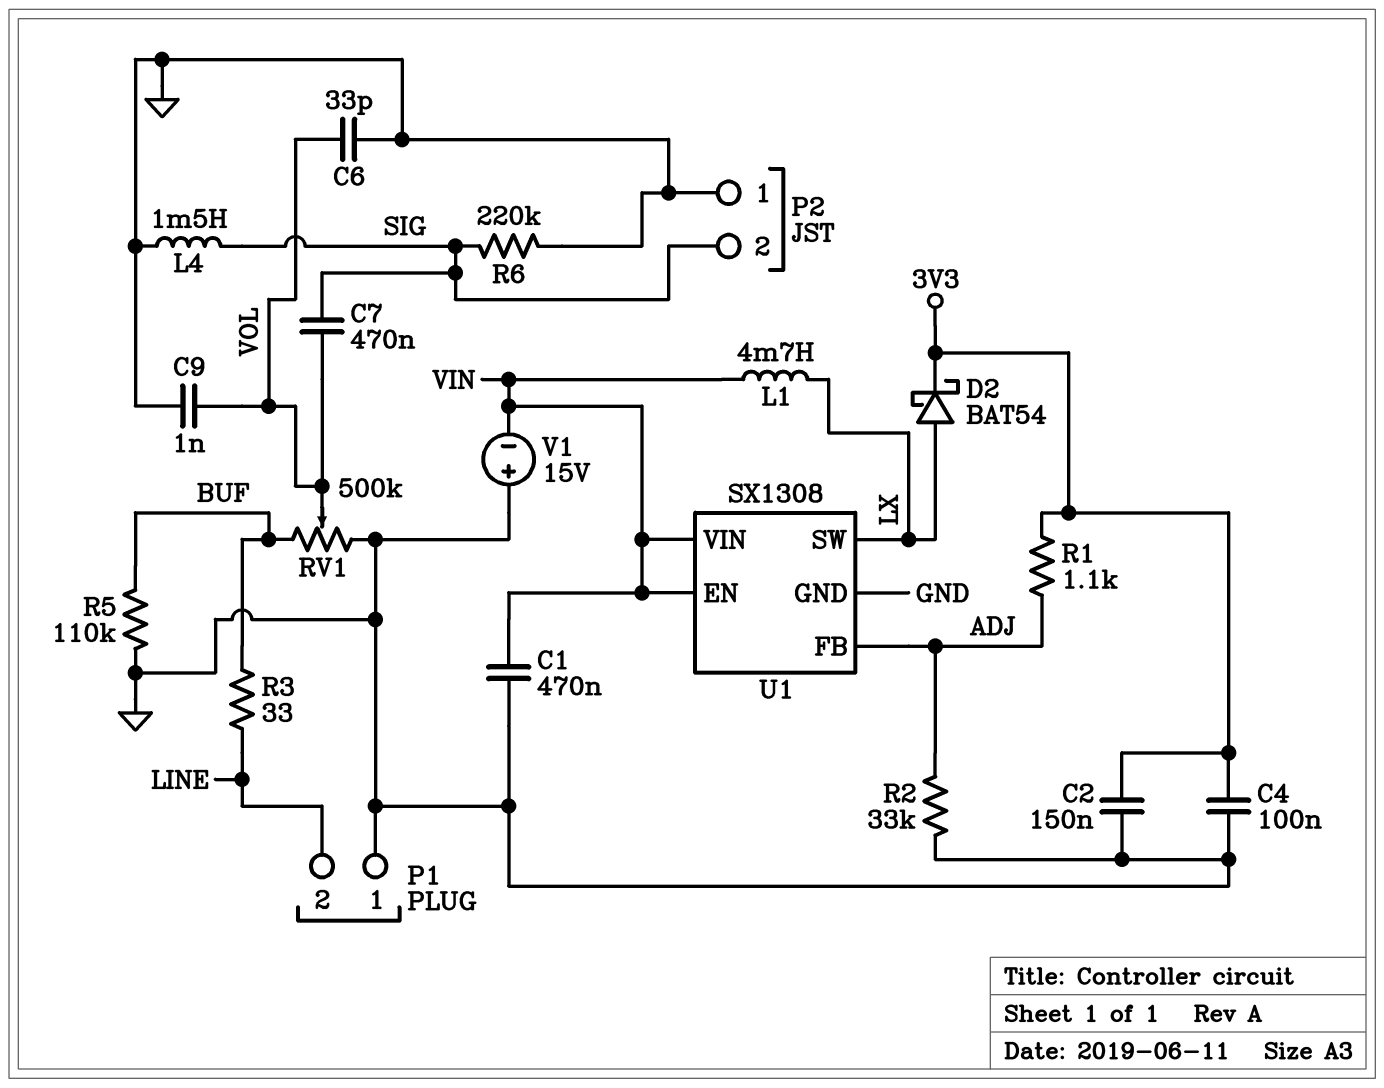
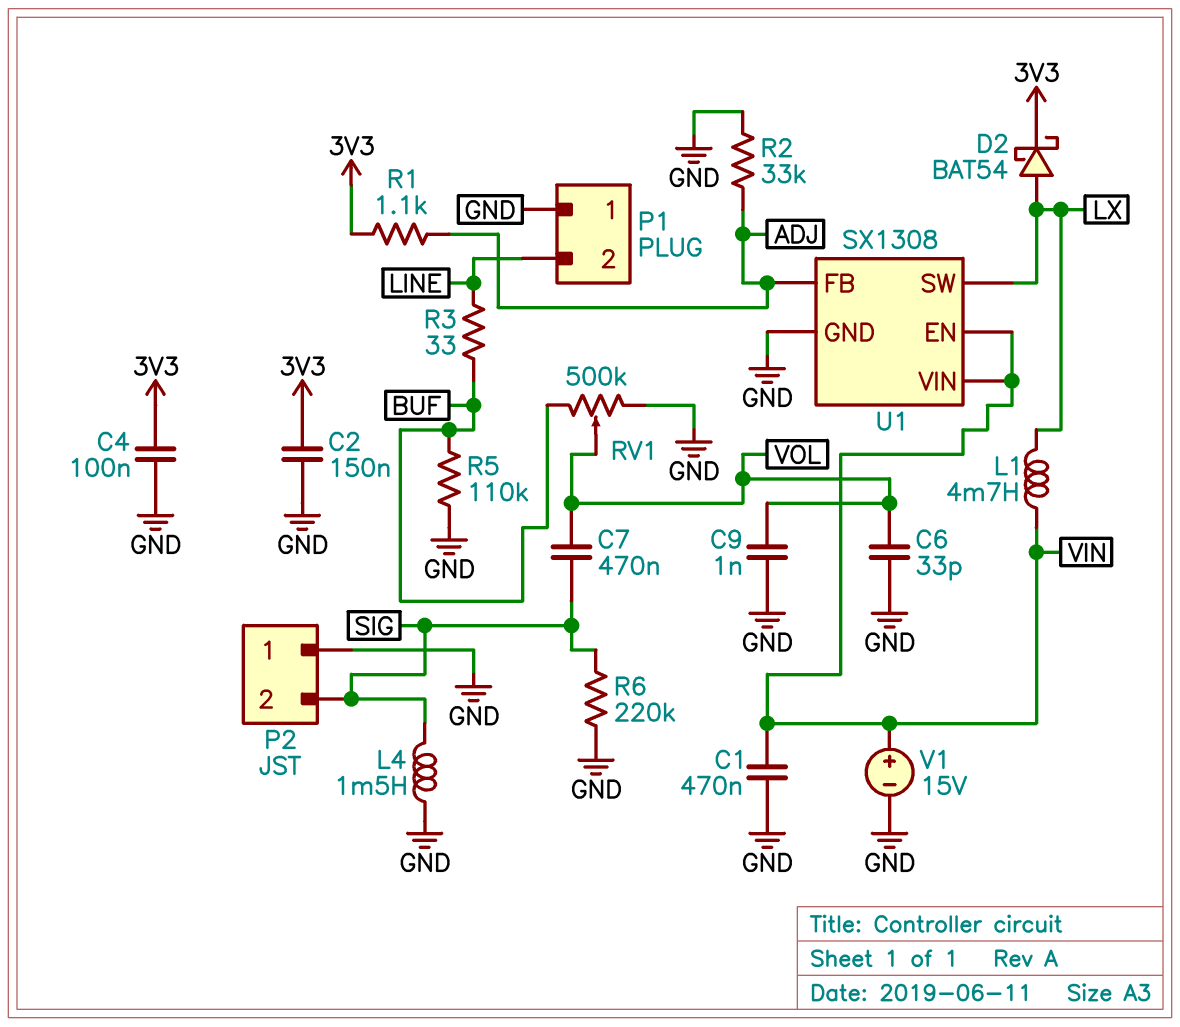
V1: 15V (plus GND, minus VIN) -> 15V (plus VIN, minus GND)

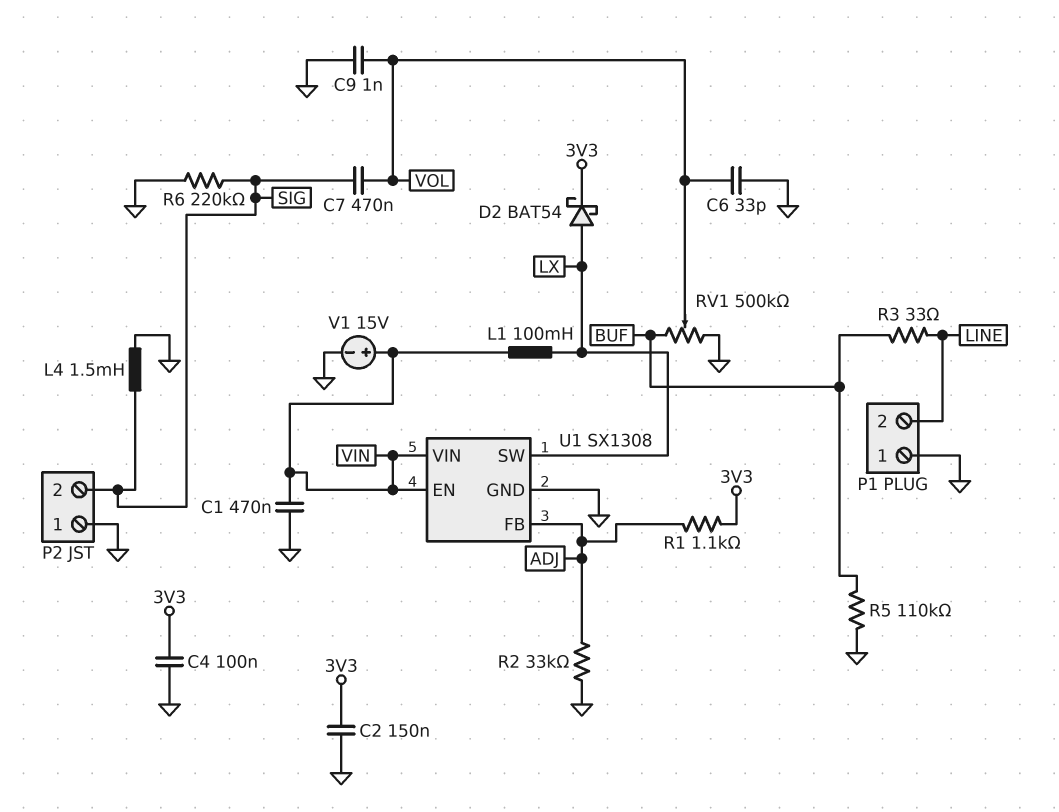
L1: 4.7mH (LX, VIN) -> 100mH (LX, VIN)

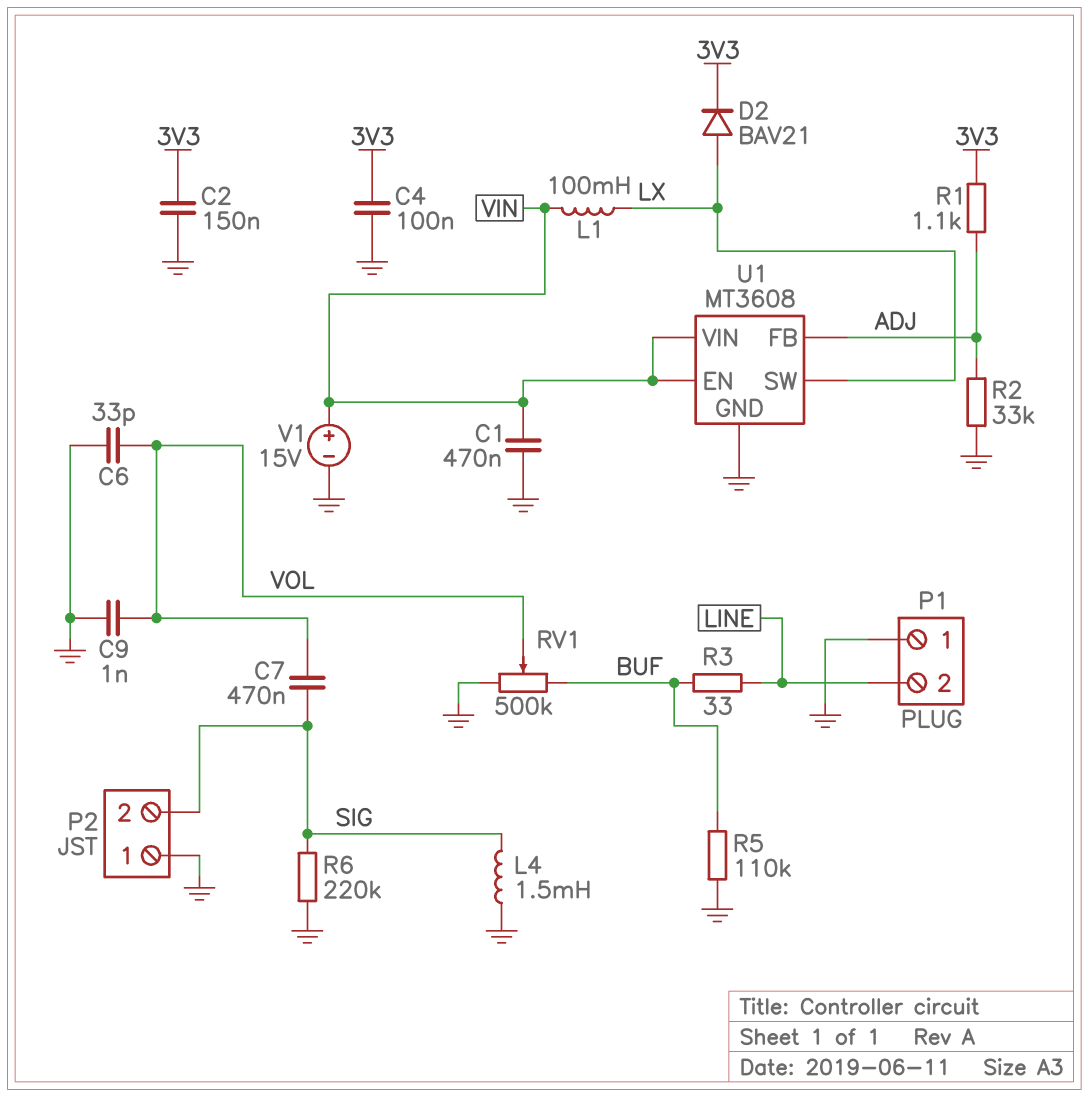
D2: schottky BAT54 (A LX, K 3V3) -> diode BAV21 (A LX, K 3V3)
U1: SX1308 -> MT3608

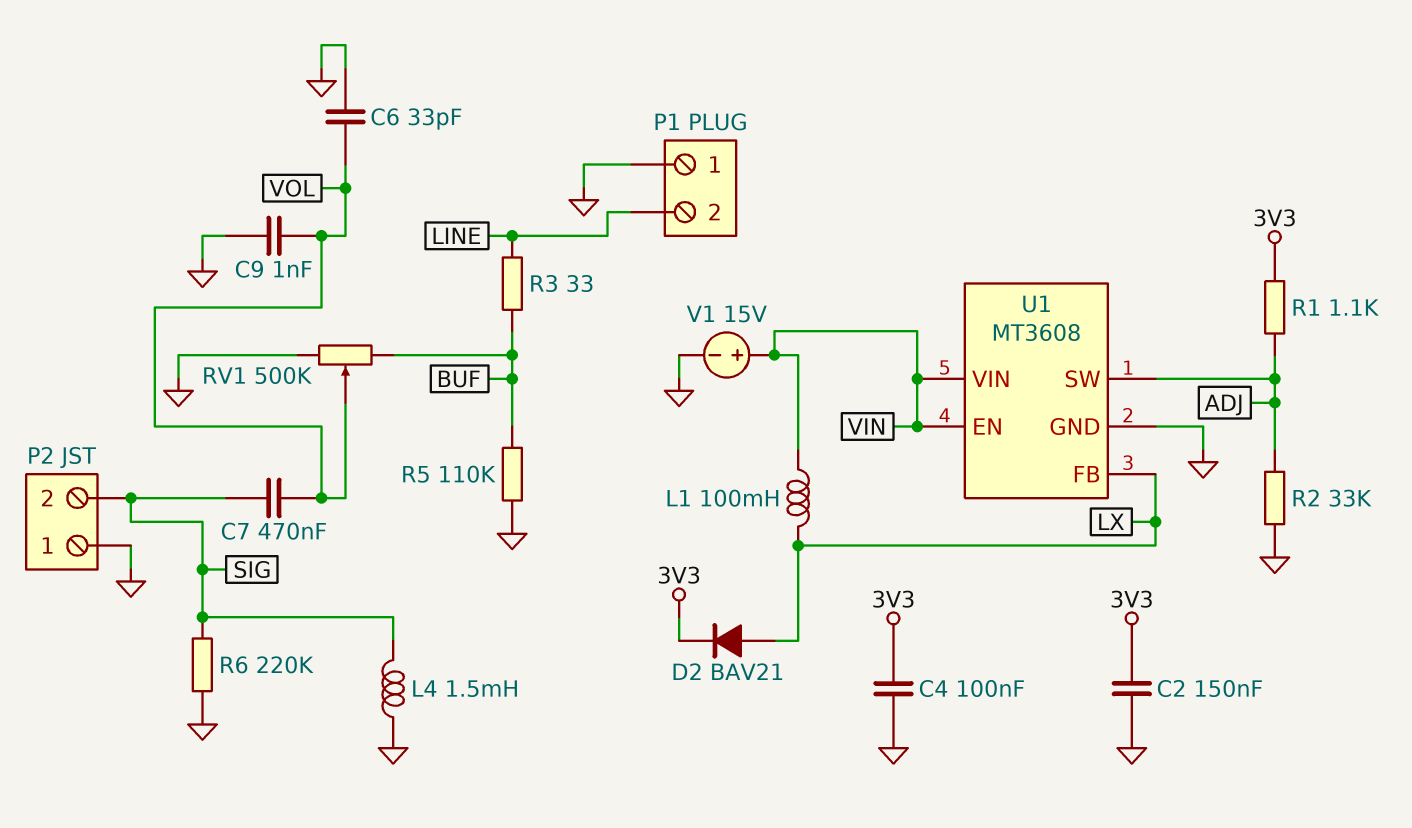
C1: 470nF (GND, VIN) -> none
U1 pin FB: ADJ -> LX
U1 pin SW: LX -> ADJ

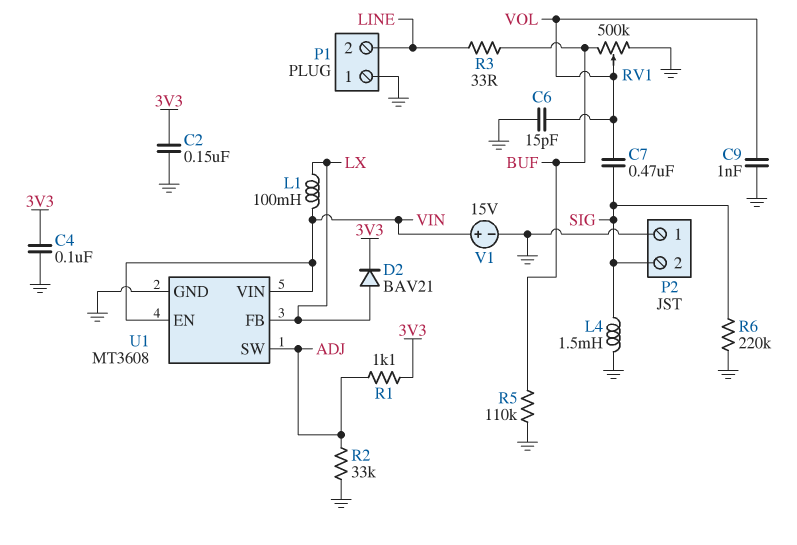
C6: 33pF (GND, VOL) -> 15pF (GND, VOL)

